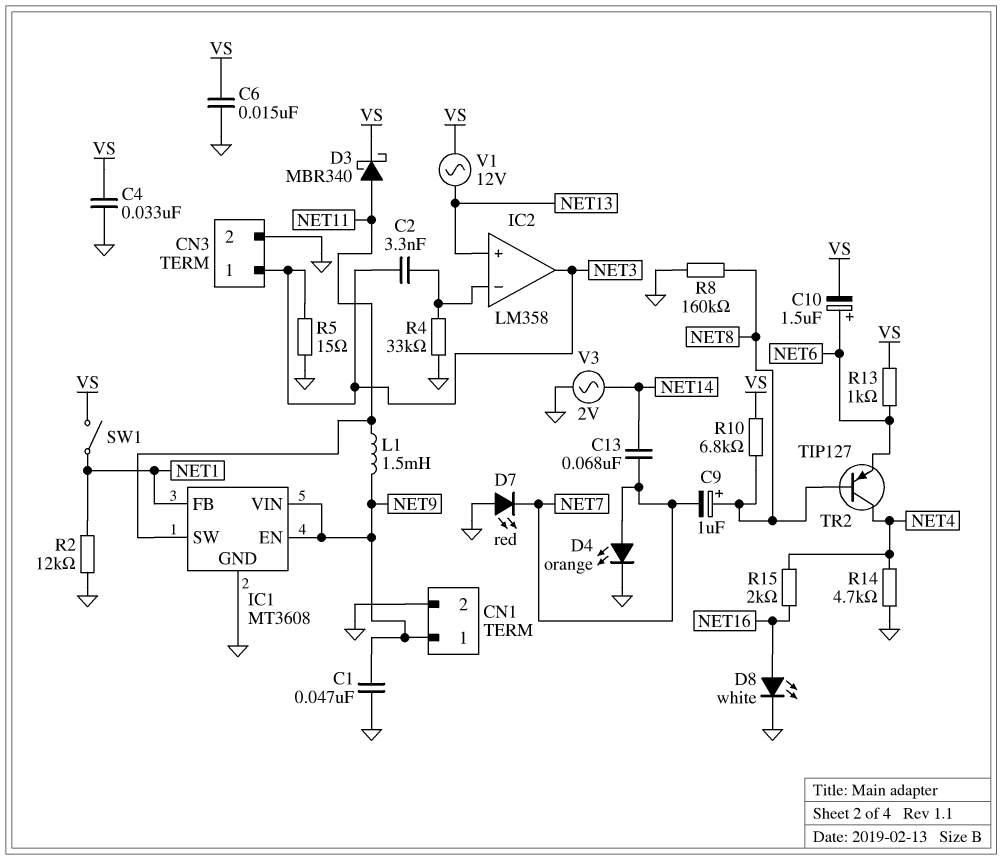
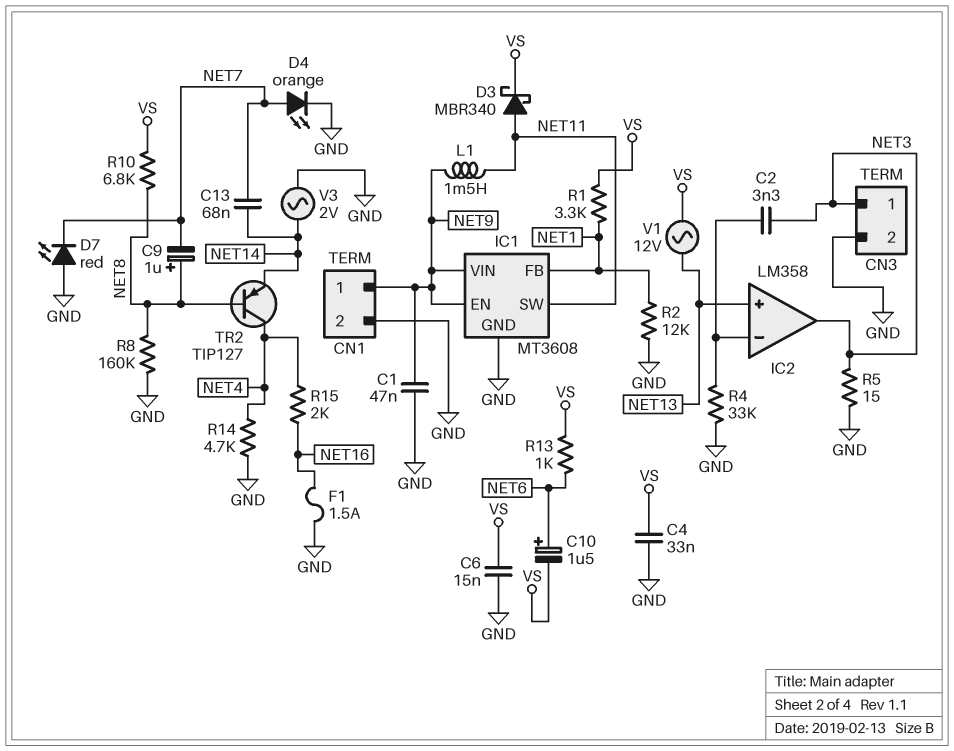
D8: LED white (A NET16, K GND) -> none
F1: none -> 1.5A (GND, NET16)
R1: none -> 3.3k (NET1, VS)
SW1: switch (NET1, VS) -> none
TR2: PNP TIP127 (B NET8, C NET4, E NET6) -> PNP TIP127 (B NET8, C NET4, E NET14)

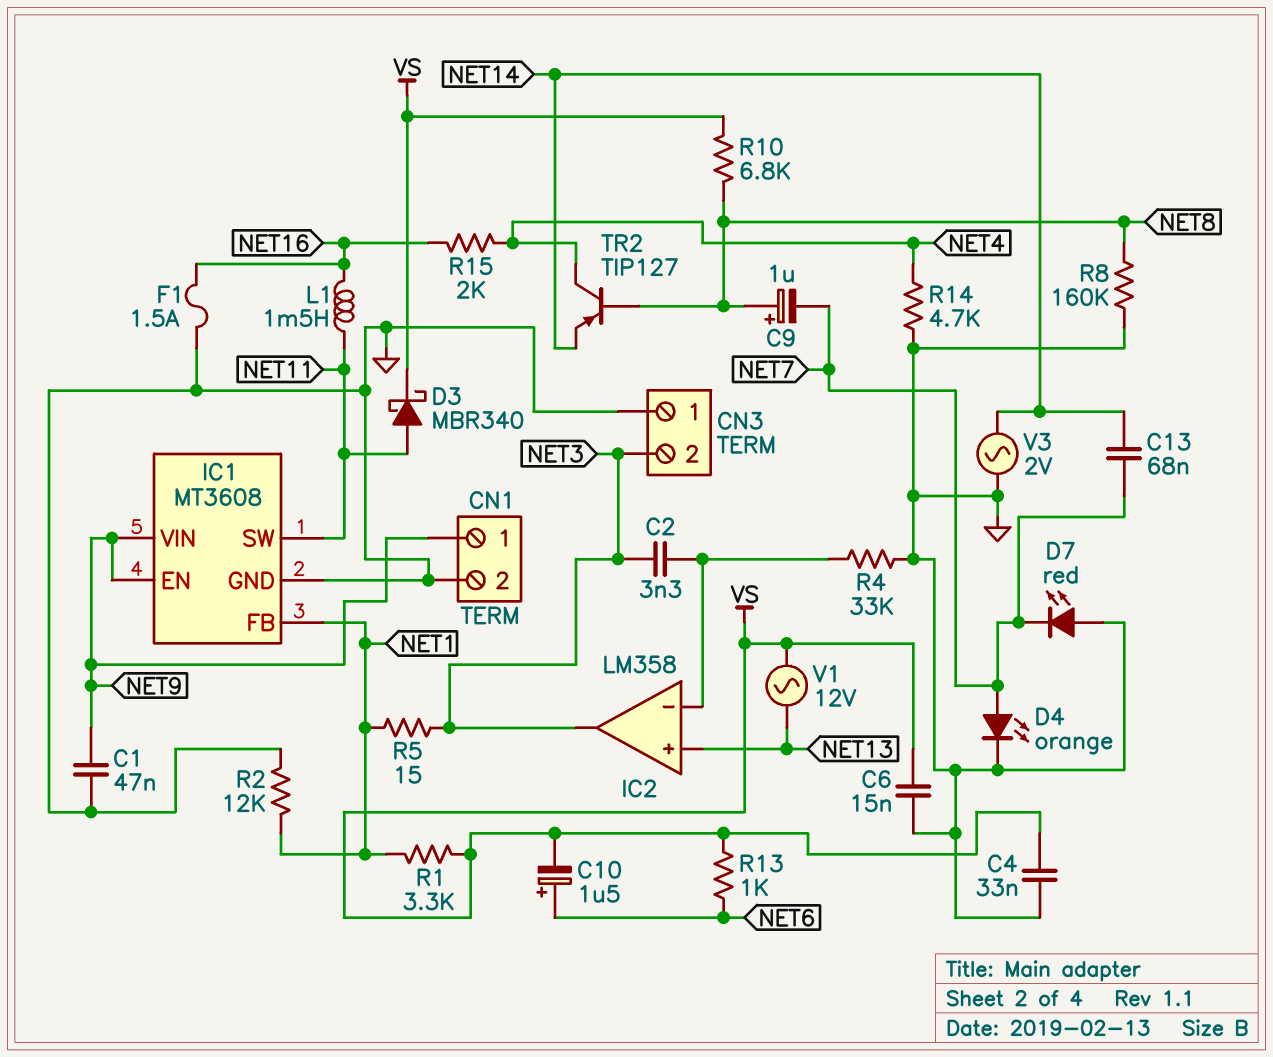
CN3 pin 1: NET3 -> GND
CN3 pin 2: GND -> NET3
L1: 1.5mH (NET9, NET11) -> 1.5mH (NET11, NET16)
R5: 15 (GND, NET3) -> 15 (NET1, NET3)

